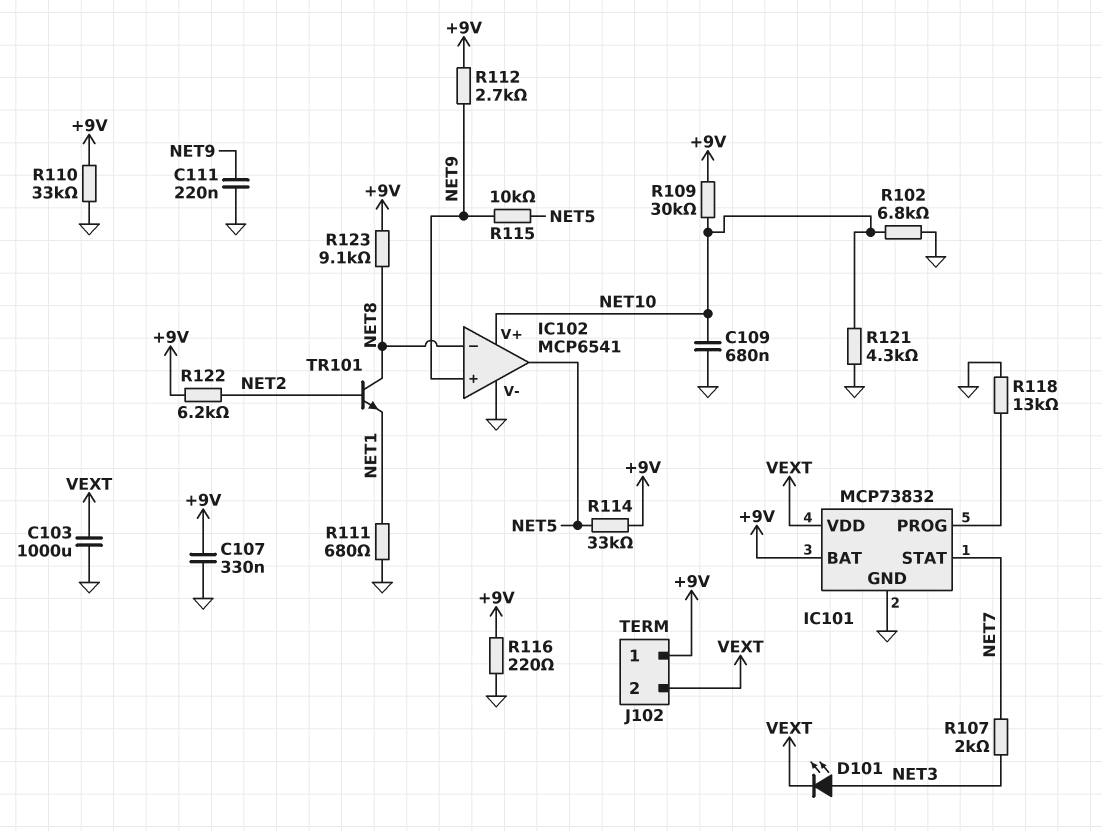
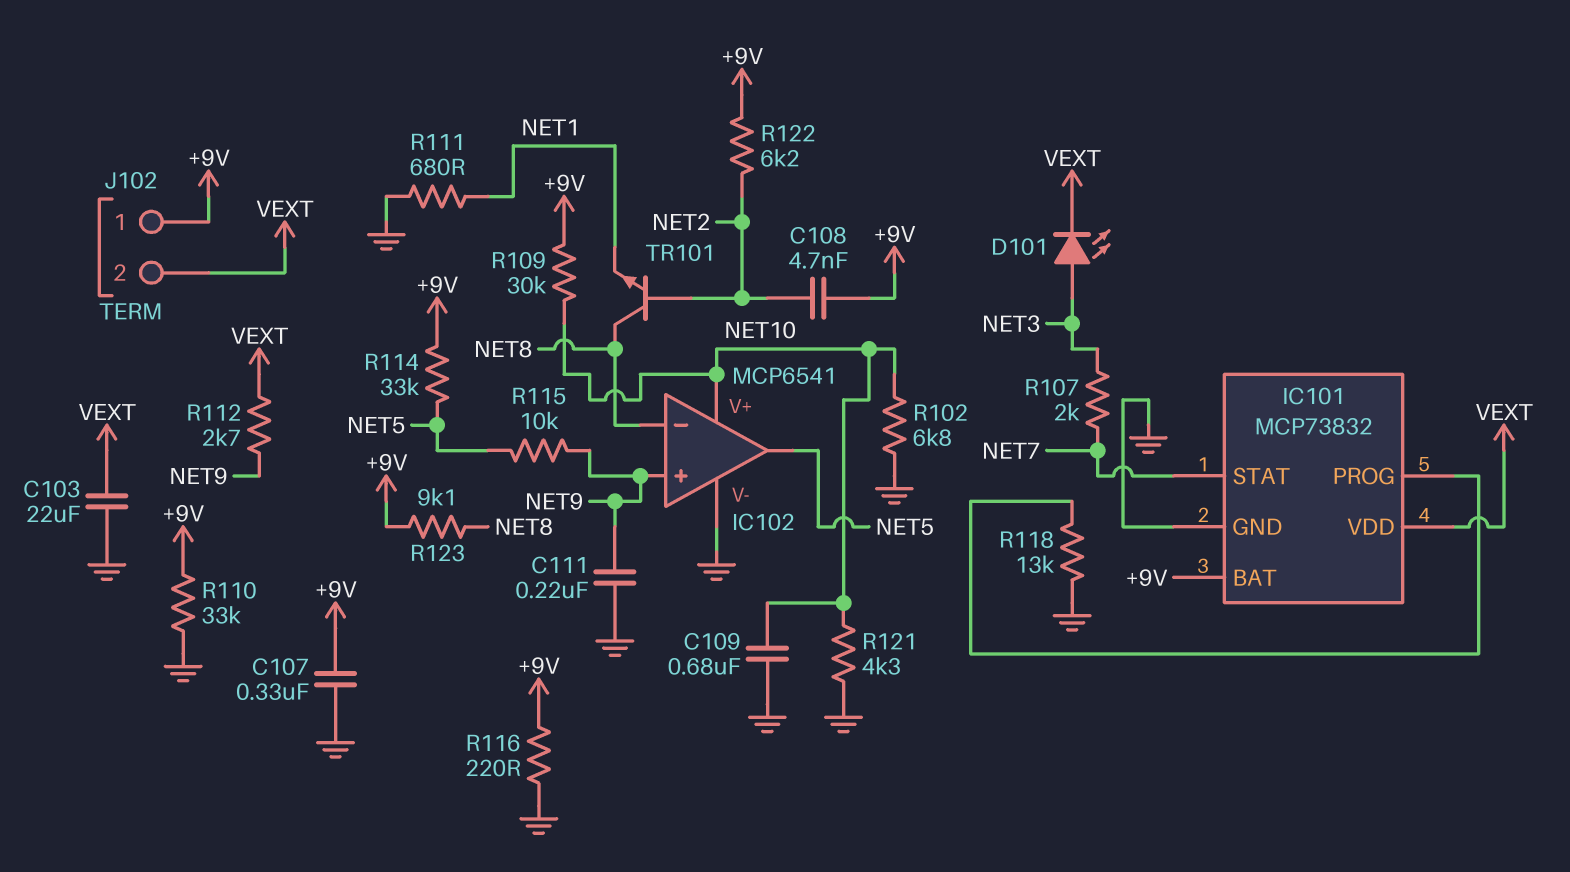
C103: 1000uF (GND, VEXT) -> 22uF (GND, VEXT)
C108: none -> 4.7nF (+9V, NET2)
R112: 2.7k (+9V, NET9) -> 2.7k (NET9, VEXT)

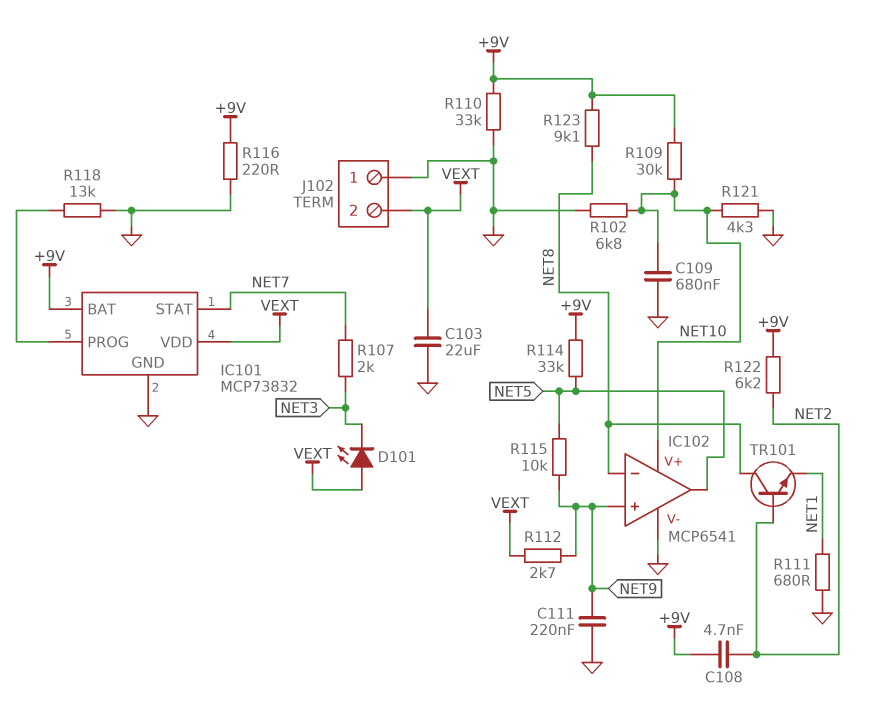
C107: 330nF (+9V, GND) -> none
D101: LED (A NET3, K VEXT) -> LED (A VEXT, K NET3)
J102 pin 1: +9V -> GND

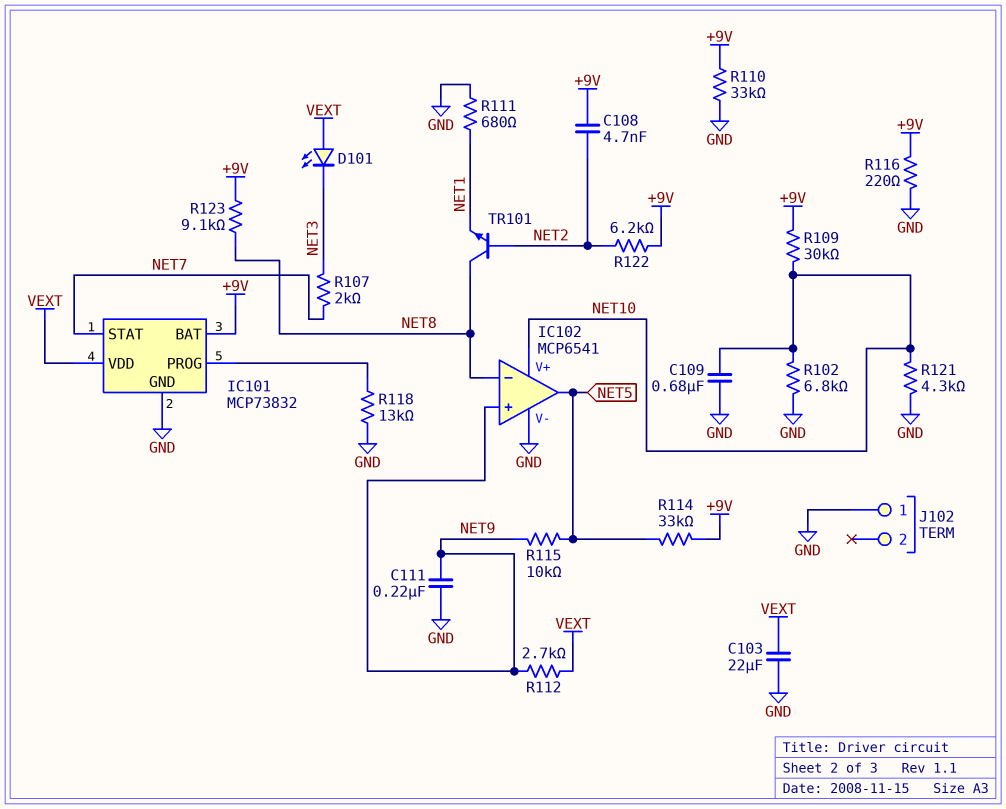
J102 pin 2: VEXT -> none

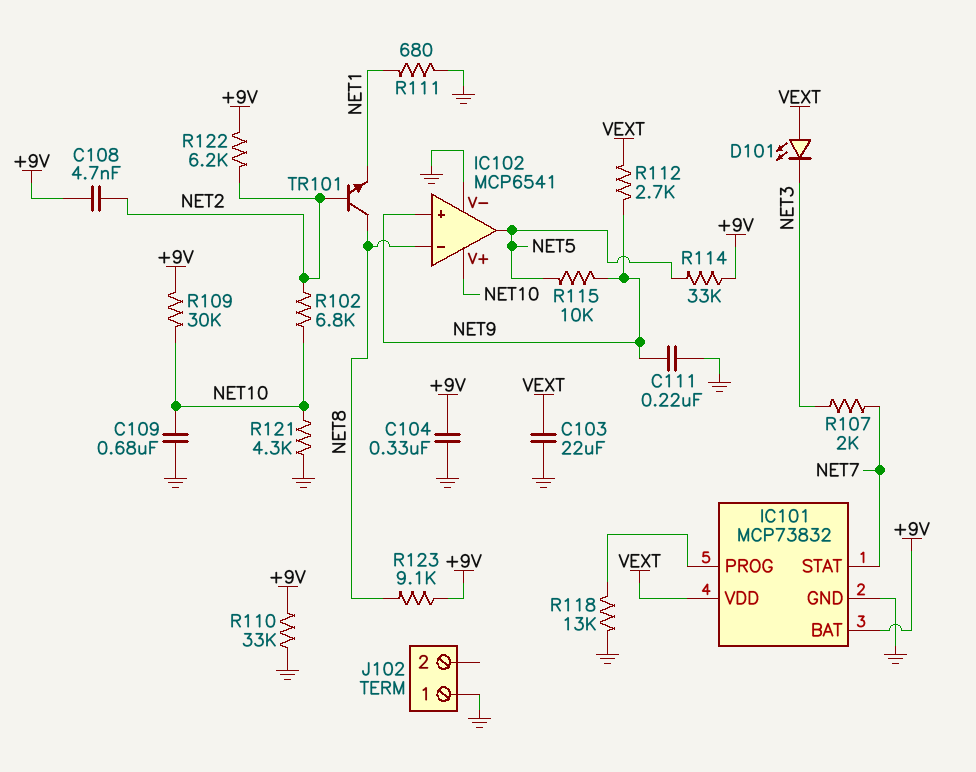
C104: none -> 330nF (+9V, GND)
R102: 6.8k (GND, NET10) -> 6.8k (NET2, NET10)
R116: 220 (+9V, GND) -> none

